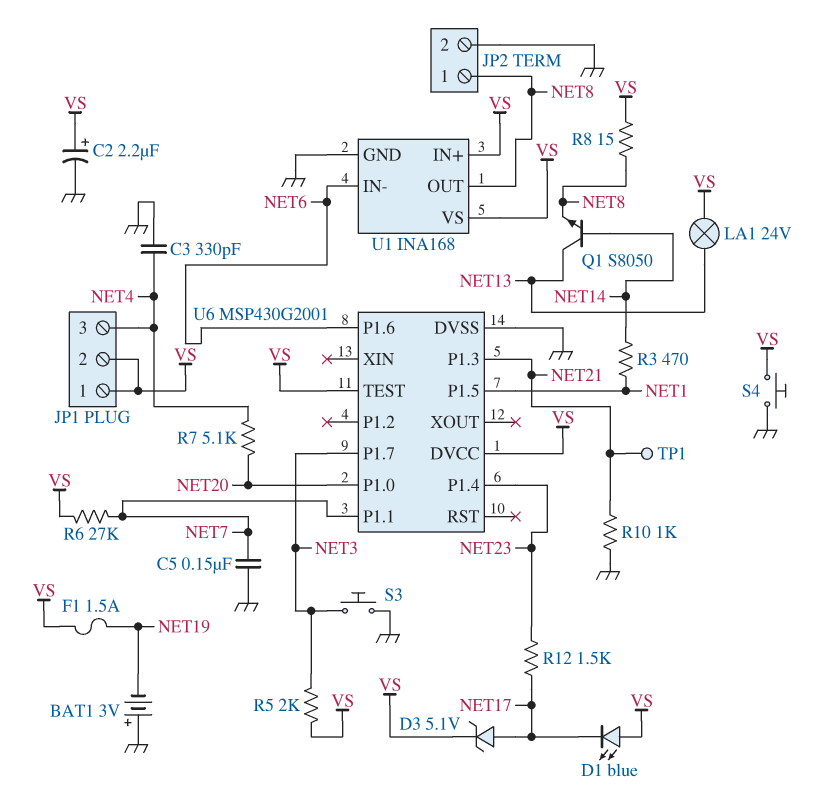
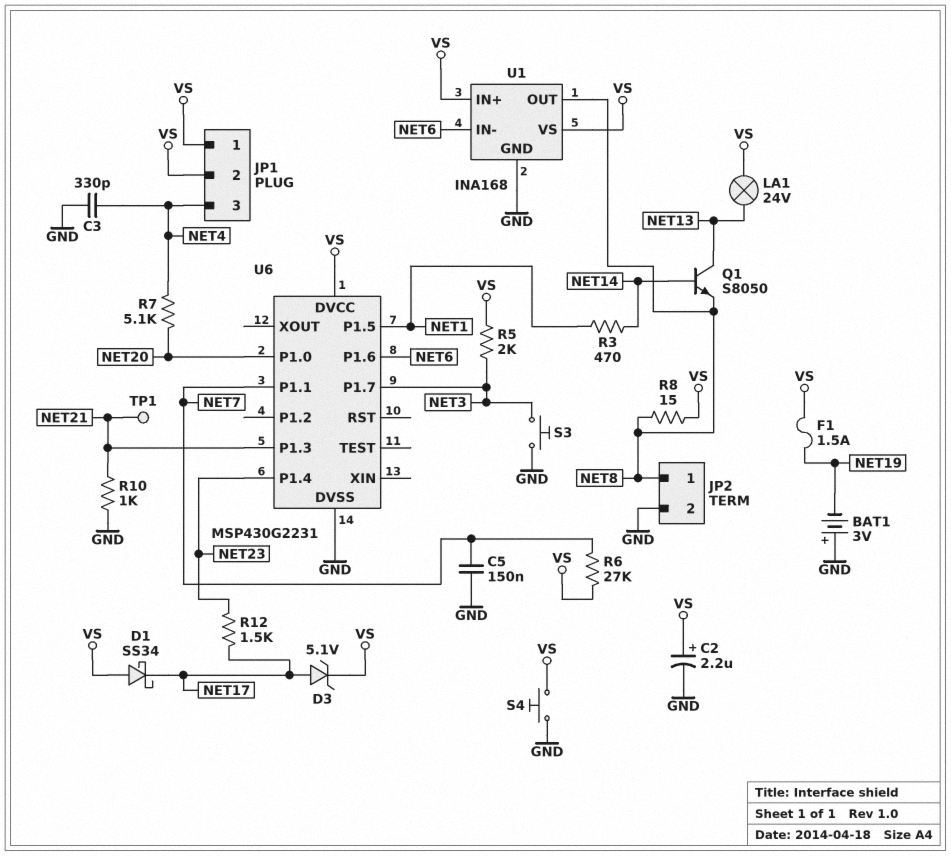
D1: LED blue (A VS, K NET17) -> schottky SS34 (A VS, K NET17)
U6: MSP430G2001 -> MSP430G2231
U6 pin TEST: VS -> none

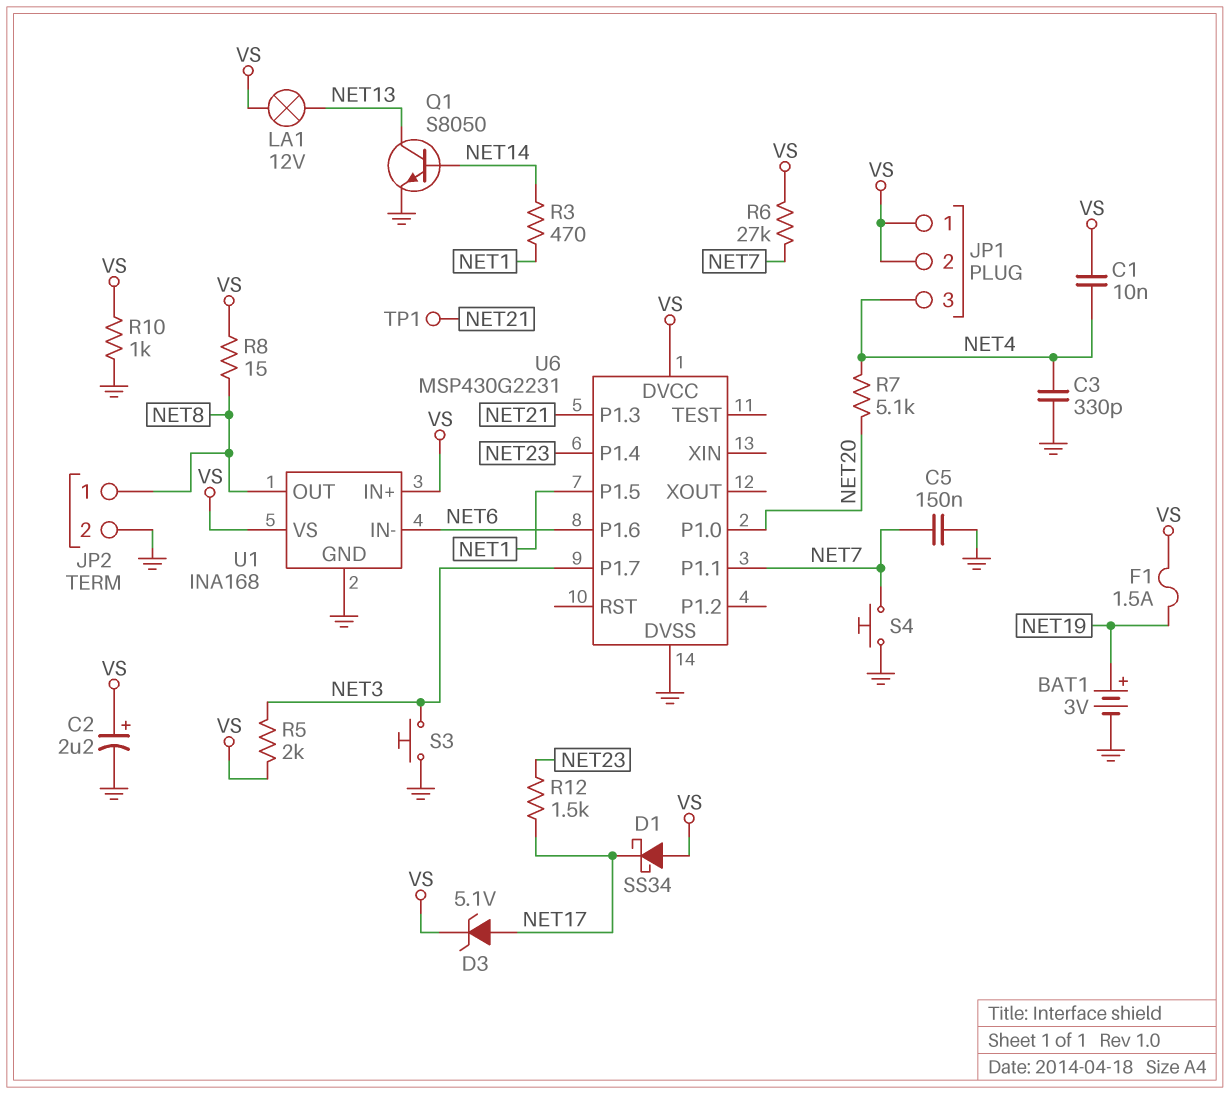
BAT1: 3V (plus GND, minus NET19) -> 3V (plus NET19, minus GND)
C1: none -> 10nF (NET4, VS)
LA1: lamp 24V (NET13, VS) -> lamp 12V (NET13, VS)
Q1: NPN S8050 (B NET14, C NET13, E NET8) -> NPN S8050 (B NET14, C NET13, E GND)
R10: 1k (GND, NET21) -> 1k (GND, VS)
S4: button (GND, VS) -> button (GND, NET7)

